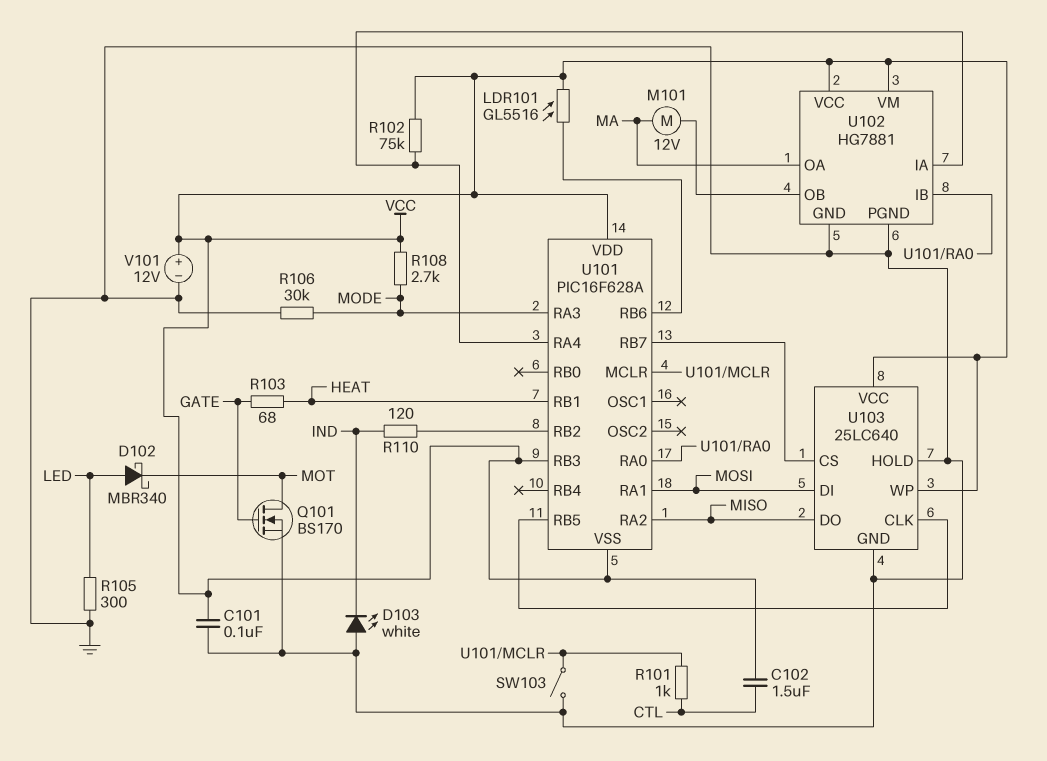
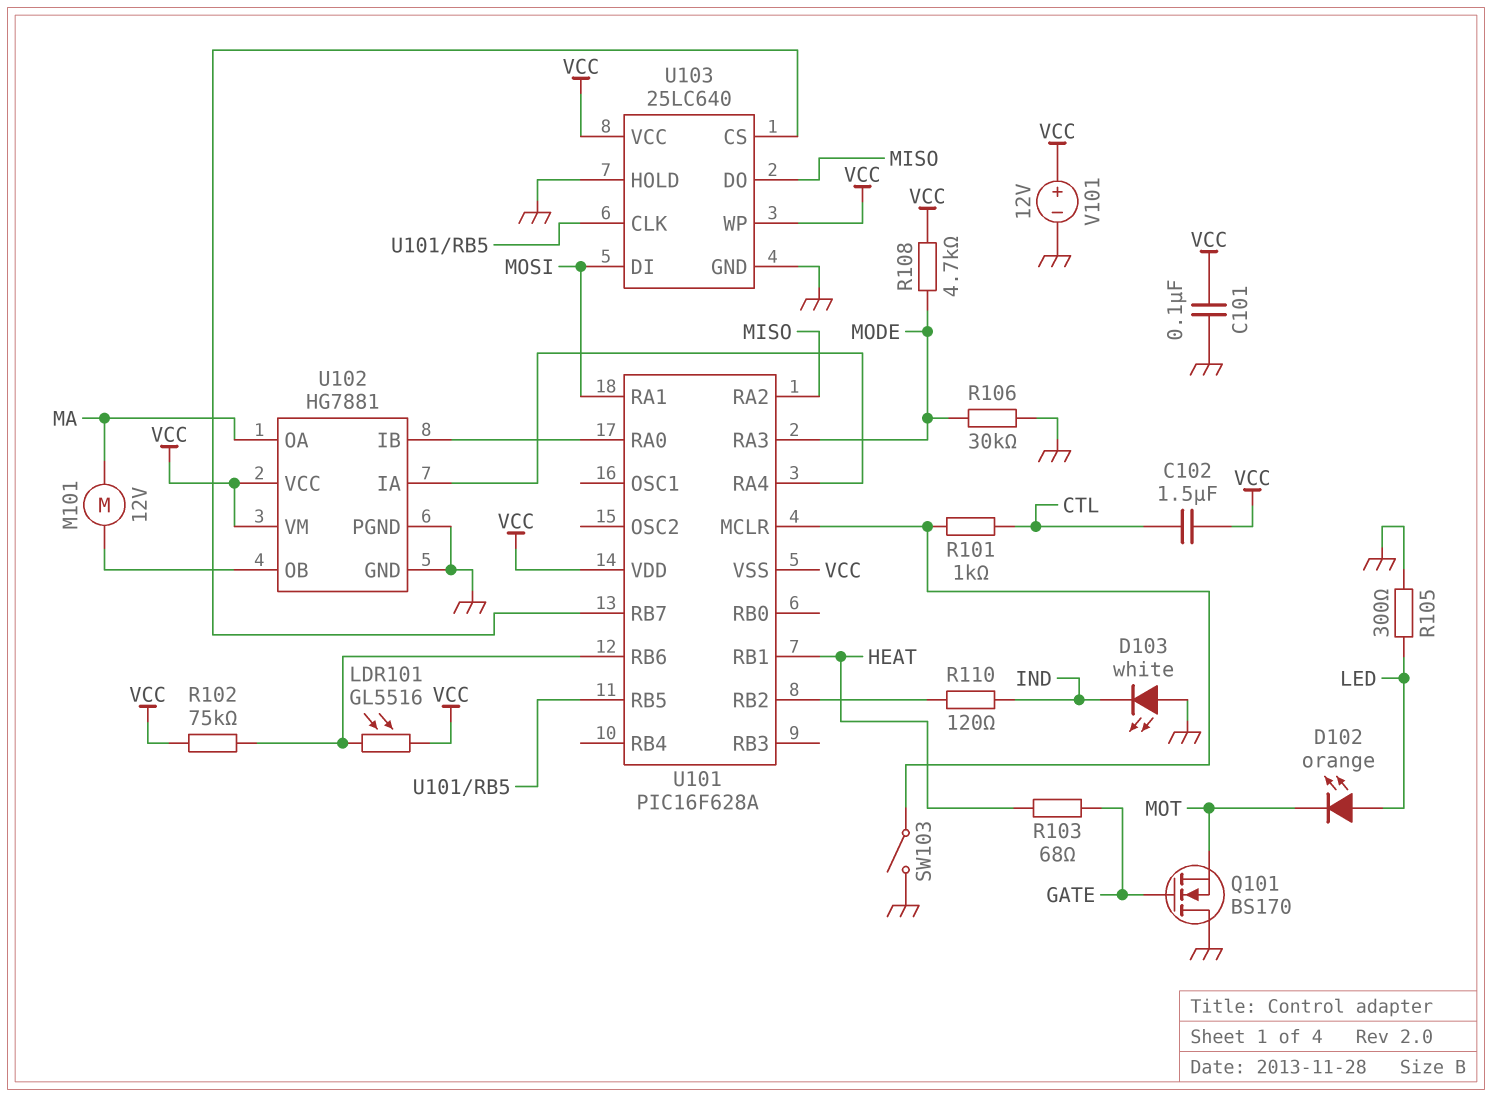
D102: schottky MBR340 (A LED, K MOT) -> LED orange (A LED, K MOT)
Q101: NMOS BS170 (G GATE, D MOT, S GND) -> NMOS BS170 (G GATE, D GND, S MOT)
R102: 75k (U101/RA4, VCC) -> 75k (U101/RB6, VCC)
R108: 2.7k (MODE, VCC) -> 4.7k (MODE, VCC)
U101 pin RB3: VCC -> none

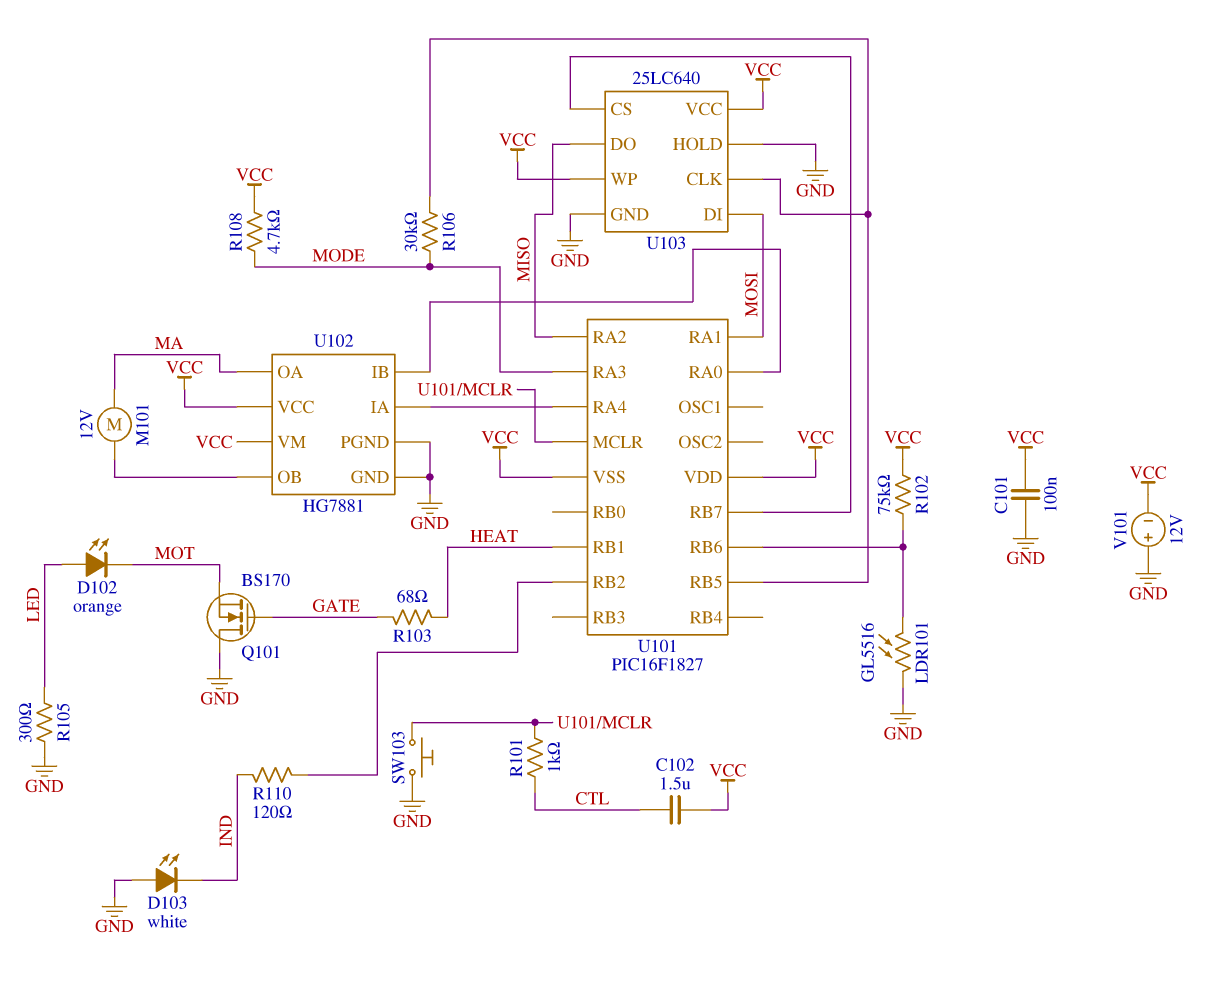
LDR101: GL5516 (U101/RB6, VCC) -> GL5516 (GND, U101/RB6)
R106: 30k (GND, MODE) -> 30k (MODE, U101/RB5)
SW103: switch (GND, U101/MCLR) -> button (GND, U101/MCLR)
U101: PIC16F628A -> PIC16F1827
V101: 12V (plus VCC, minus GND) -> 12V (plus GND, minus VCC)

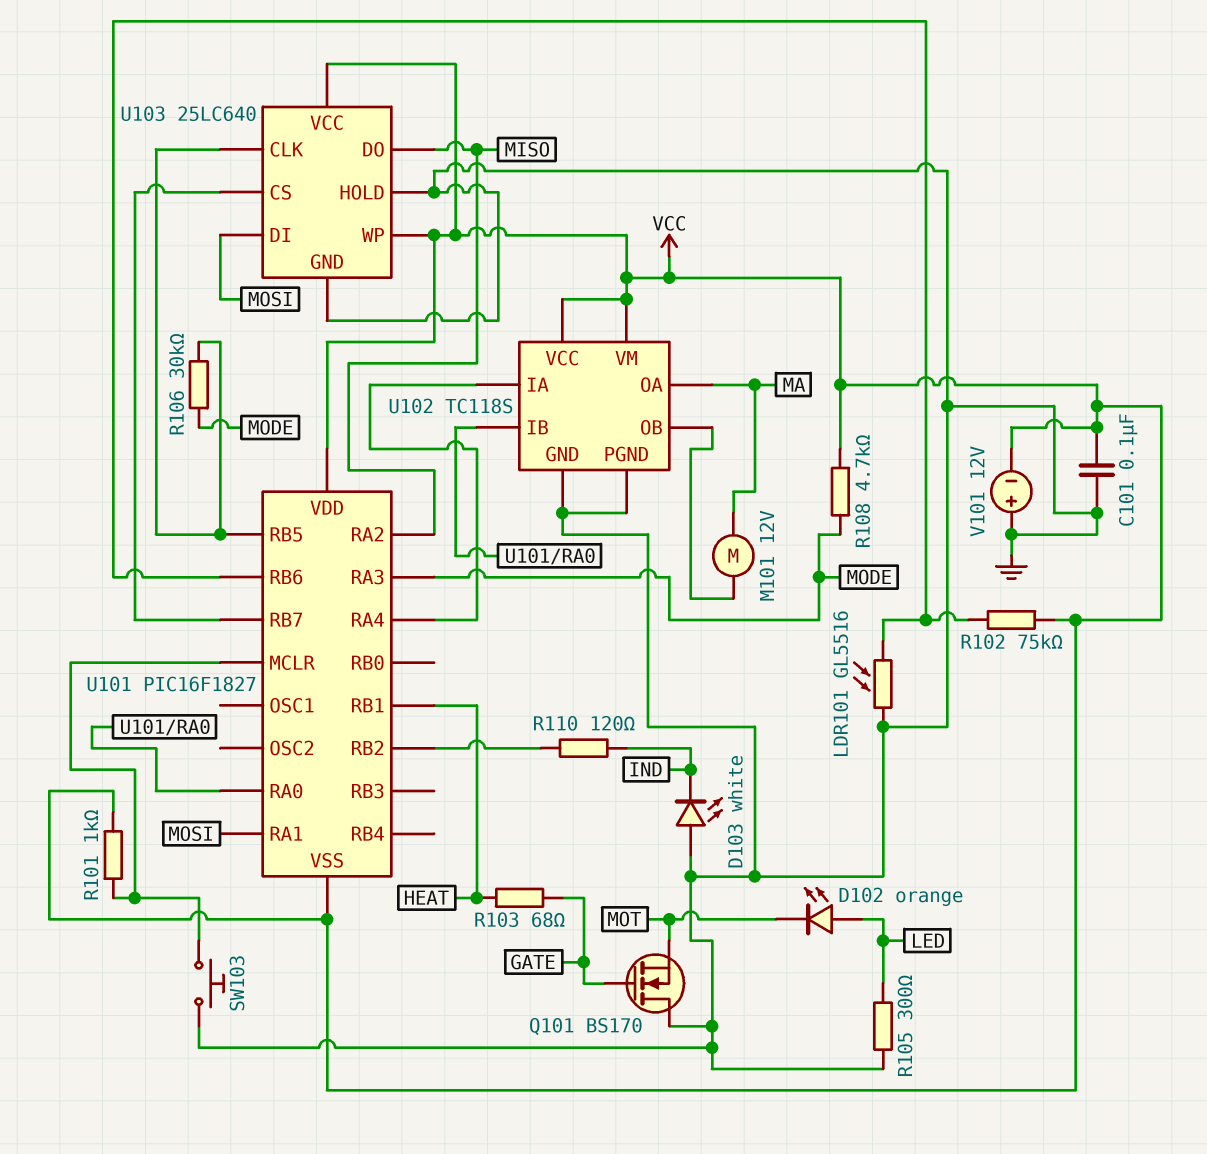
C102: 1.5uF (CTL, VCC) -> none
R101: 1k (CTL, U101/MCLR) -> 1k (U101/MCLR, VCC)
U102: HG7881 -> TC118S

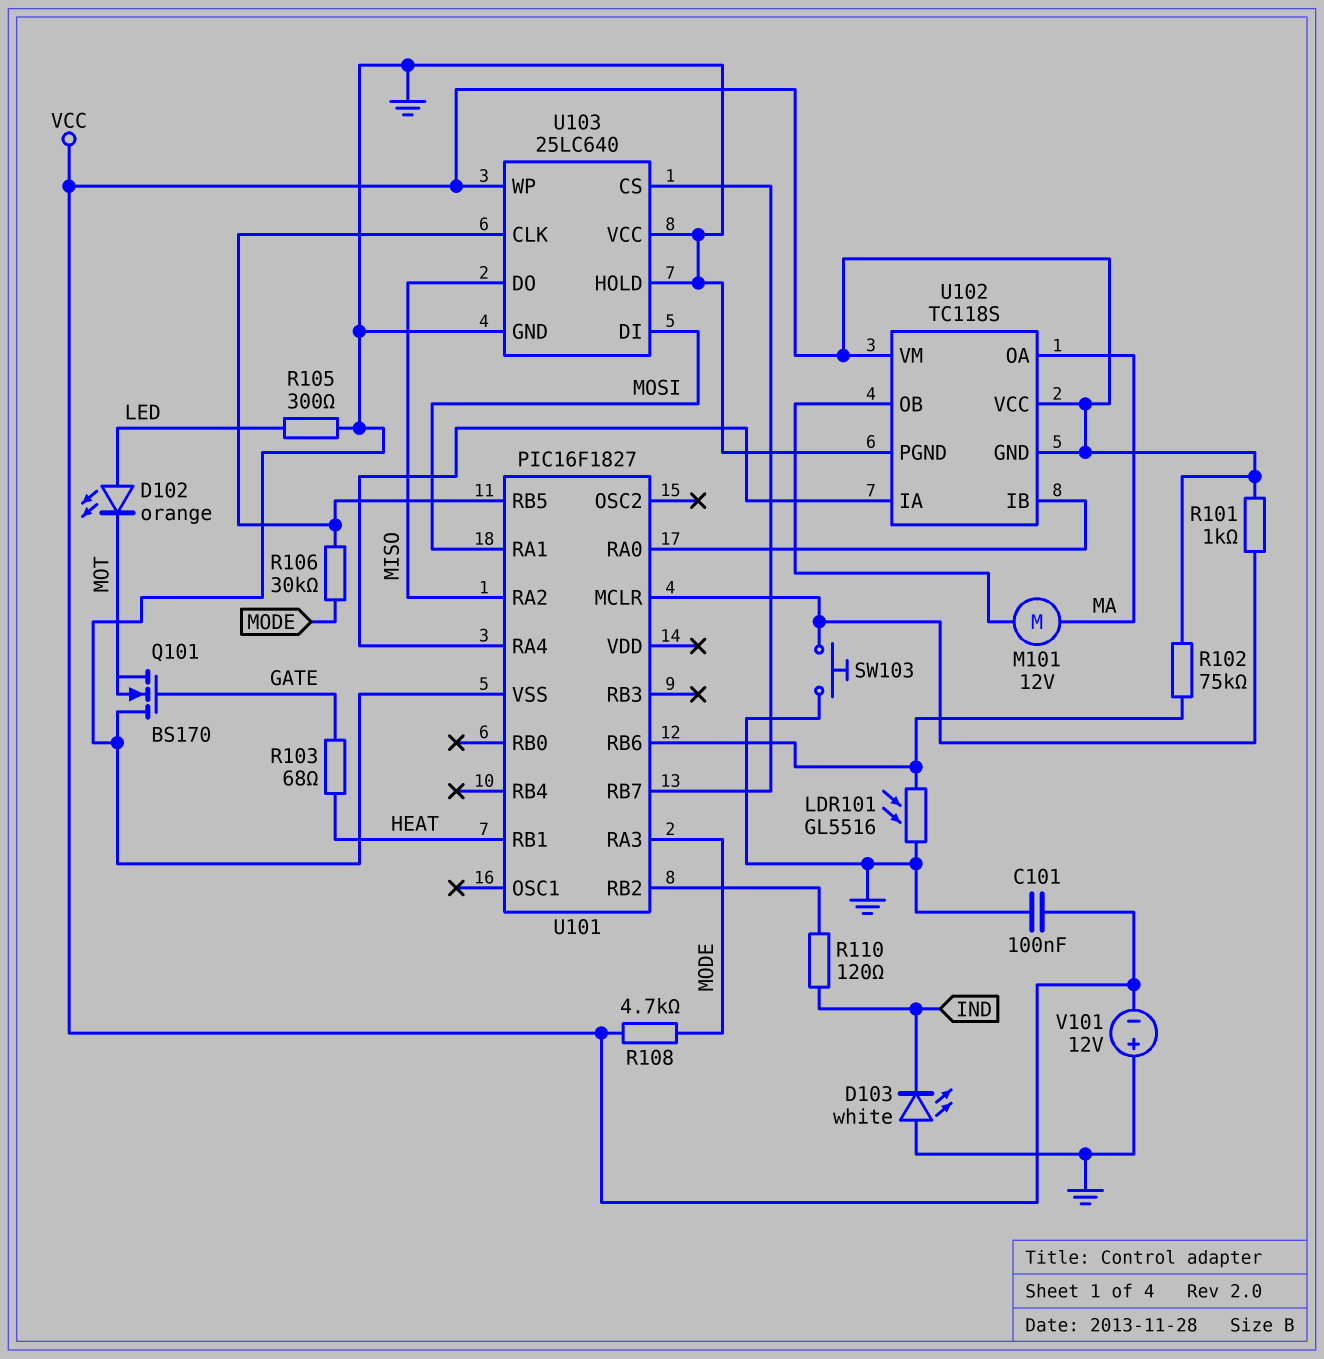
U101 pin VDD: VCC -> none
U101 pin VSS: VCC -> GND
U102 pin GND: GND -> VCC
U103 pin VCC: VCC -> GND

